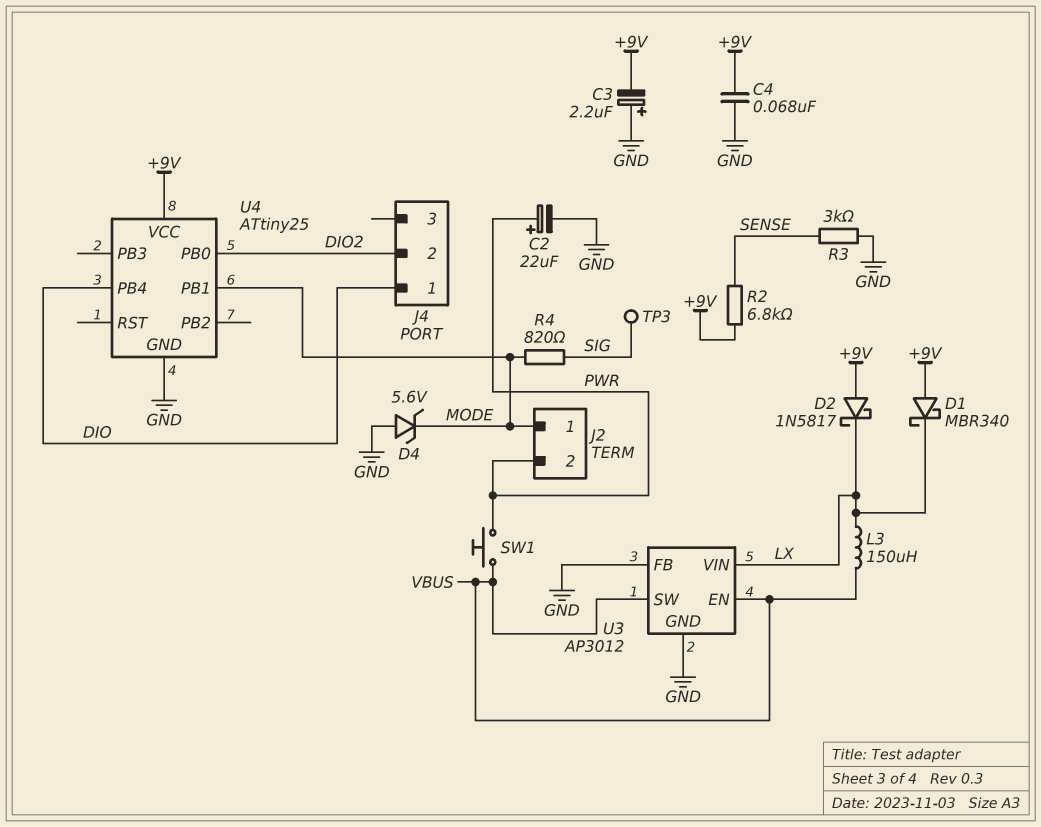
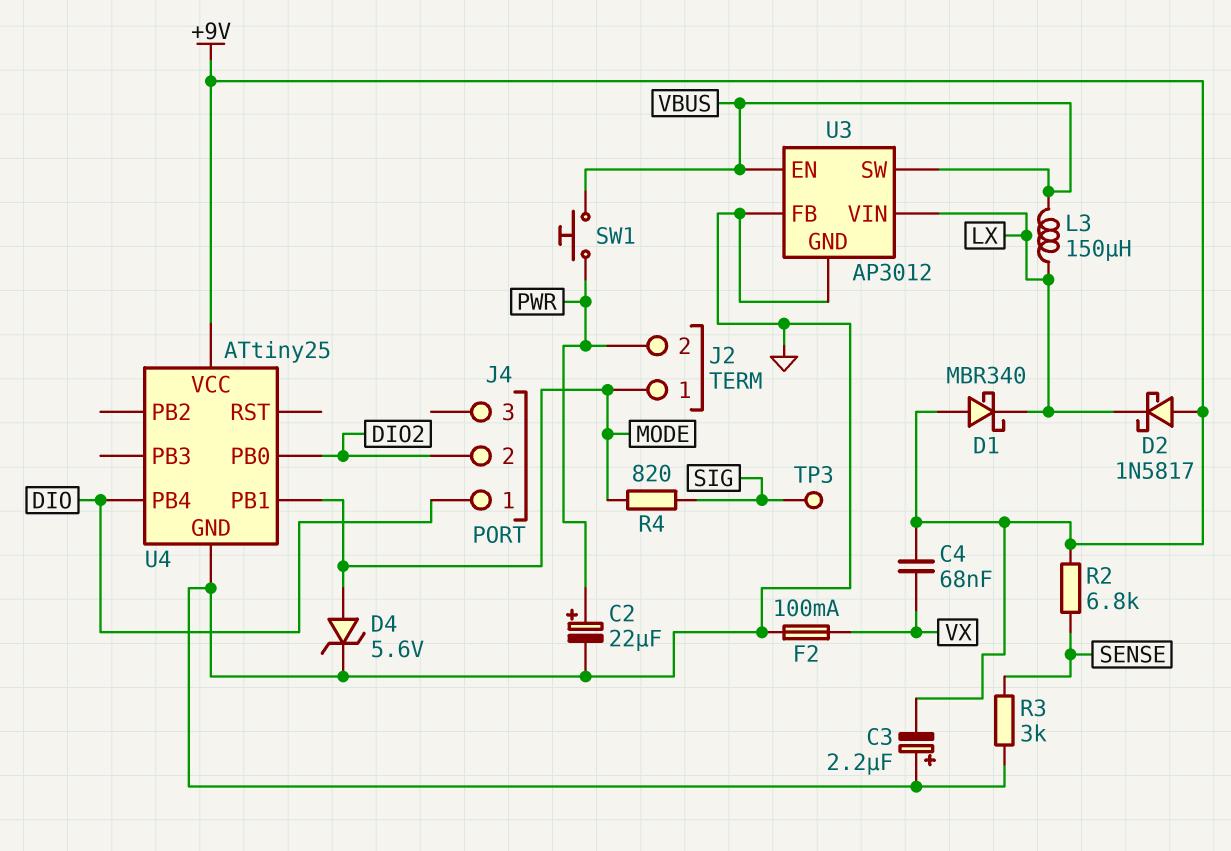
C4: 68nF (+9V, GND) -> 68nF (+9V, VX)
D4: zener 5.6V (A GND, K MODE) -> zener 5.6V (A MODE, K GND)
F2: none -> 100mA (GND, VX)

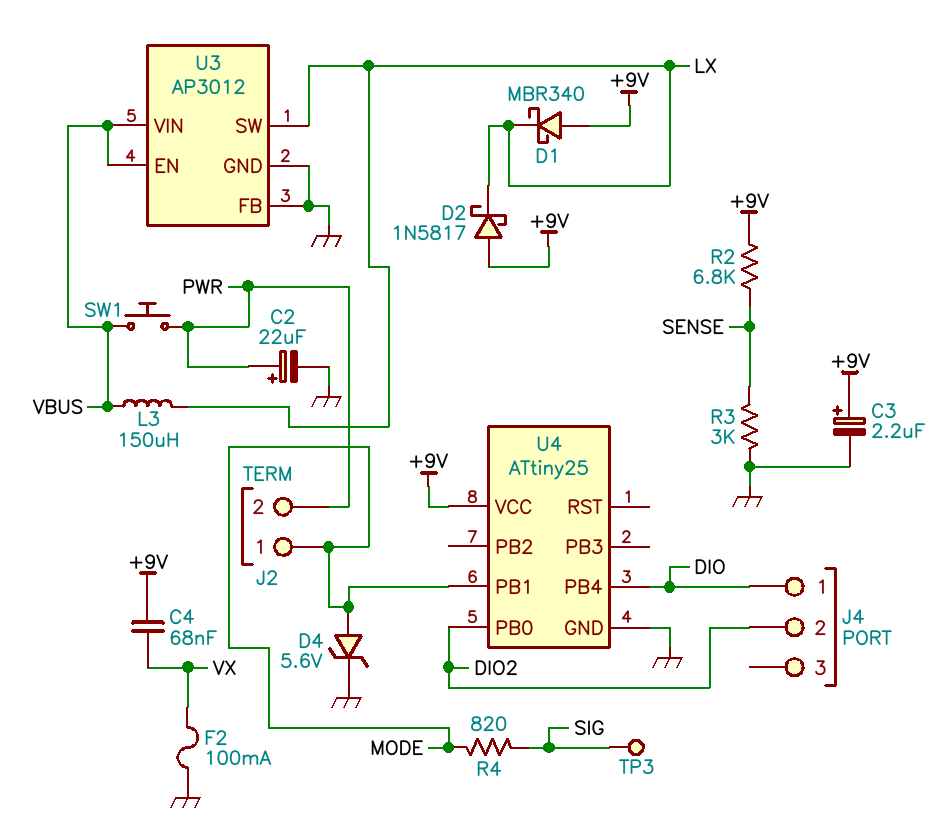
C3: 2.2uF (plus GND, minus +9V) -> 2.2uF (plus +9V, minus GND)
U3 pin SW: VBUS -> LX
U3 pin VIN: LX -> VBUS

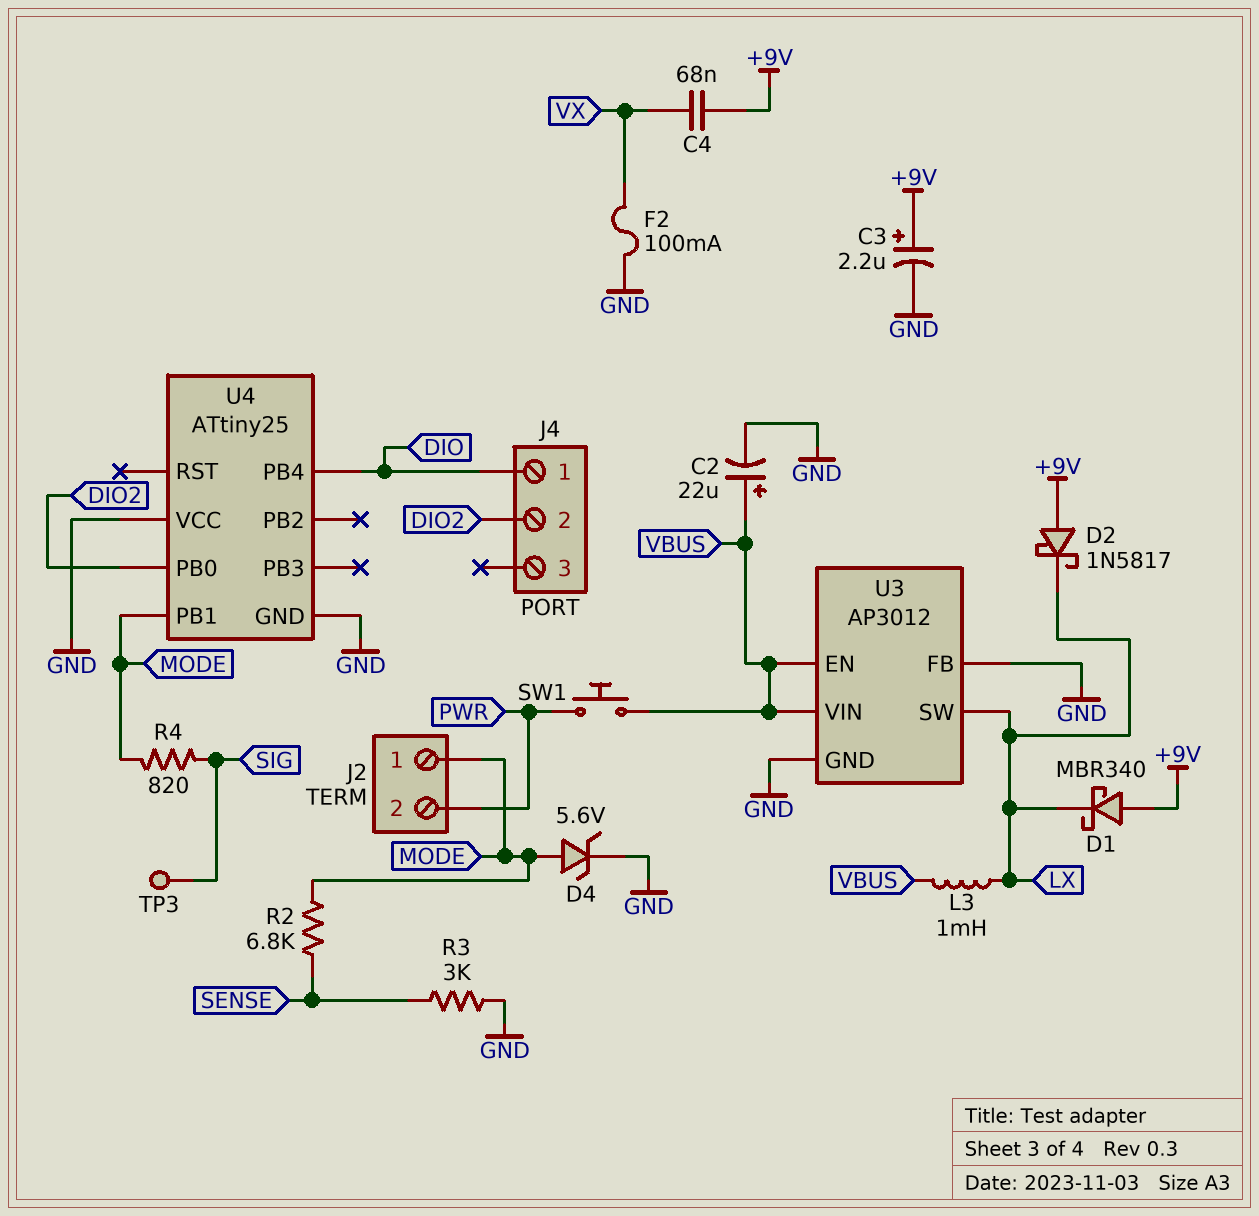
C2: 22uF (plus PWR, minus GND) -> 22uF (plus VBUS, minus GND)
L3: 150uH (LX, VBUS) -> 1mH (LX, VBUS)
R2: 6.8k (+9V, SENSE) -> 6.8k (MODE, SENSE)
U4 pin VCC: +9V -> GND

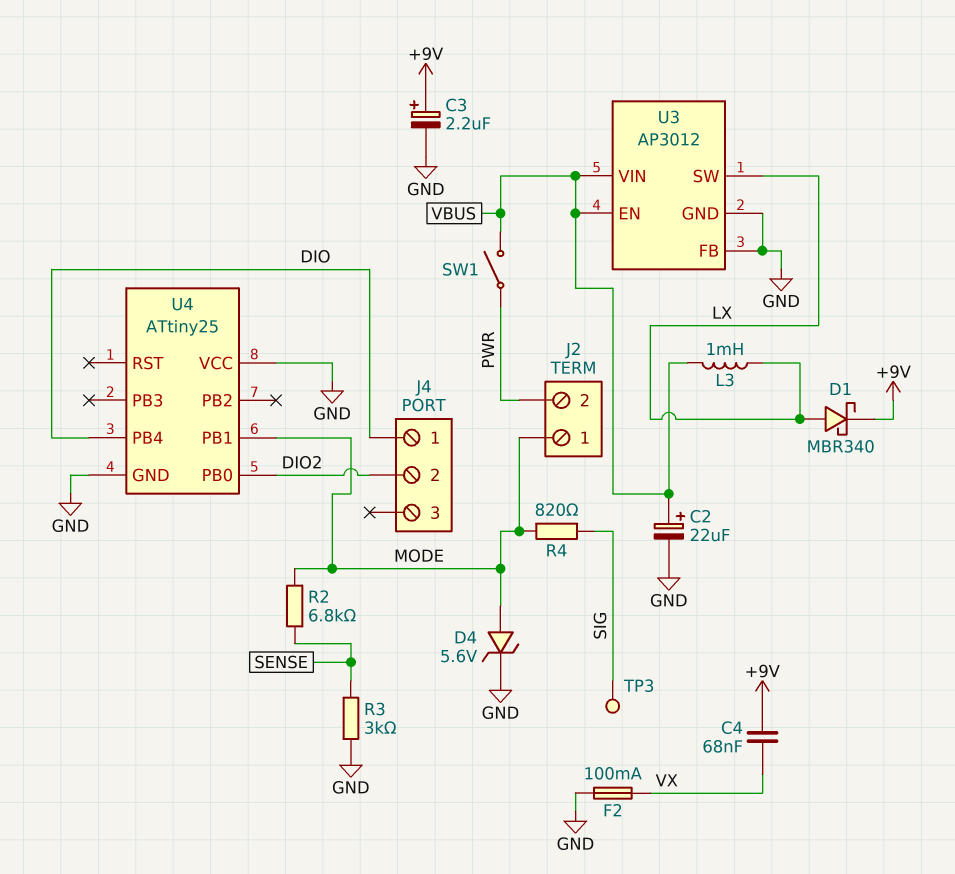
D1: schottky MBR340 (A +9V, K LX) -> schottky MBR340 (A LX, K +9V)
D2: schottky 1N5817 (A +9V, K LX) -> none
SW1: button (PWR, VBUS) -> switch (PWR, VBUS)

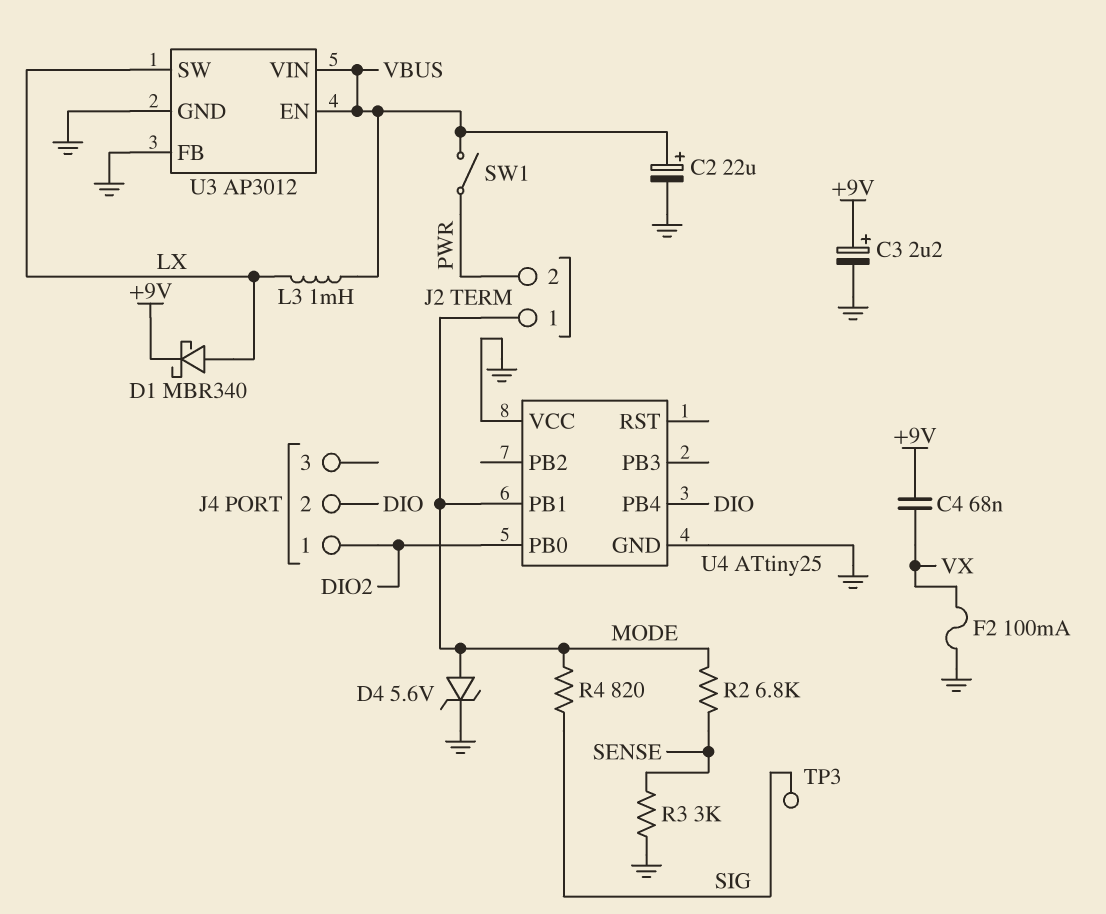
J4 pin 1: DIO -> DIO2
J4 pin 2: DIO2 -> DIO

